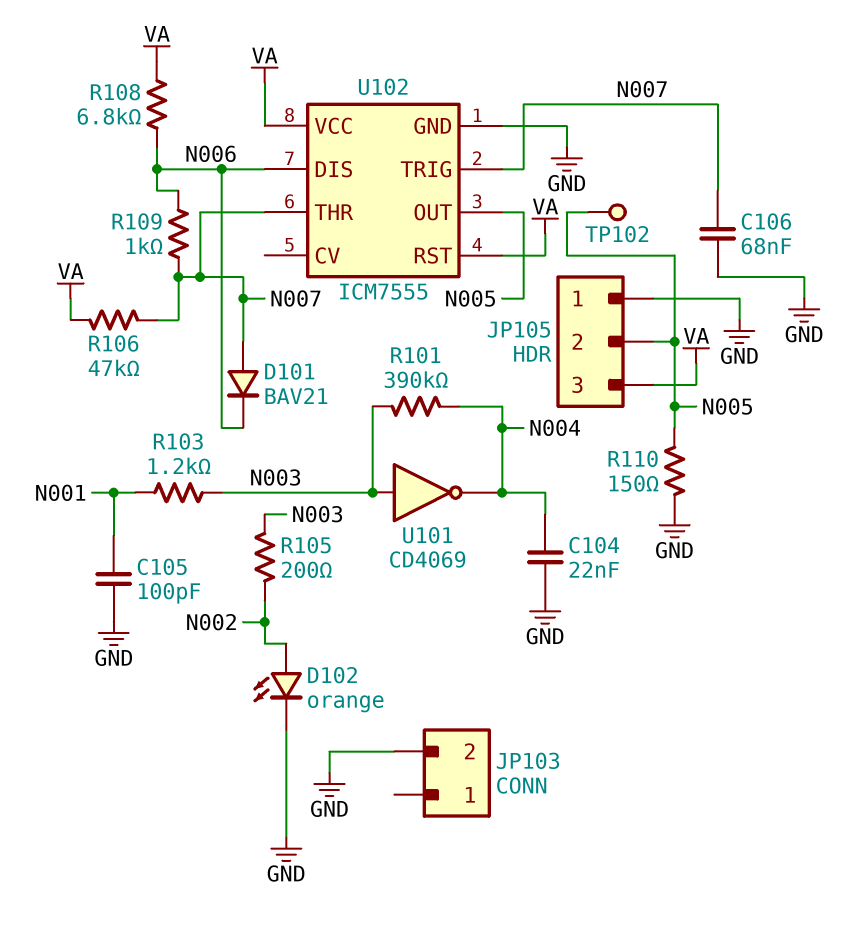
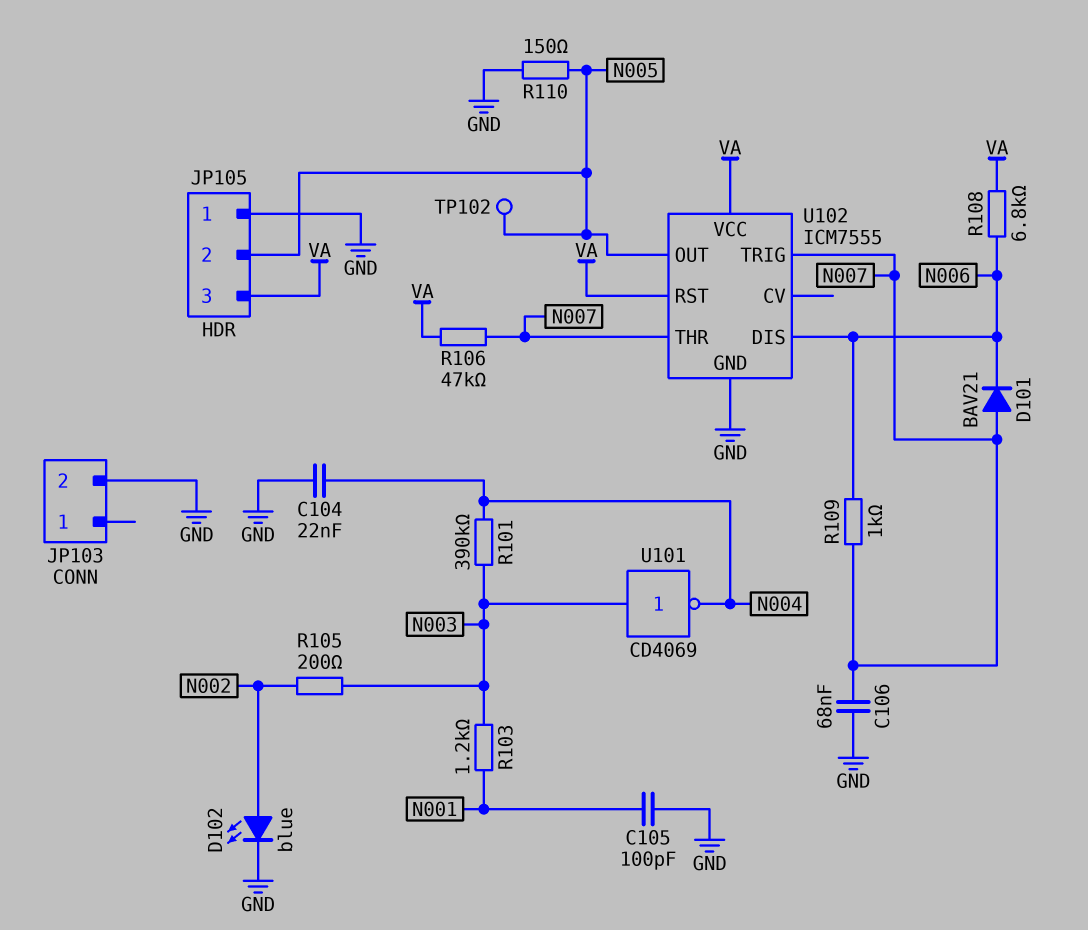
D102: LED orange (A N002, K GND) -> LED blue (A N002, K GND)

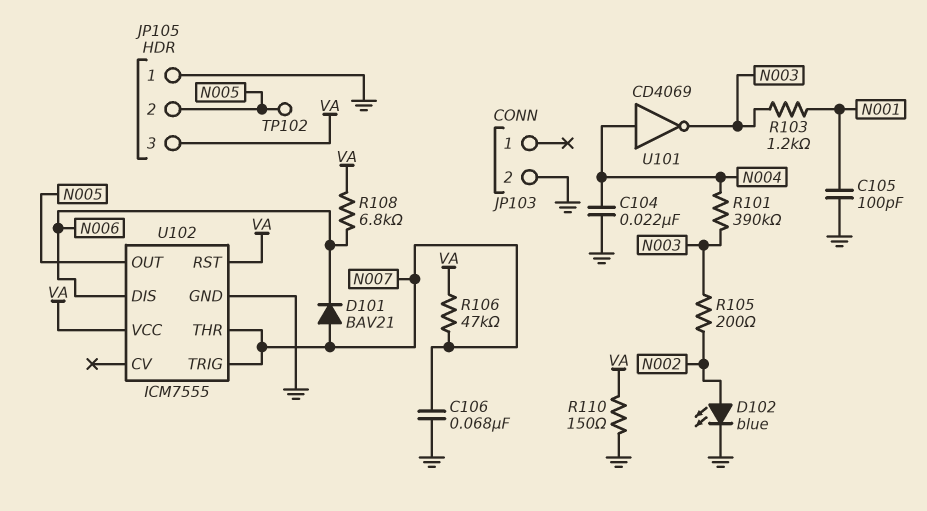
R109: 1k (N006, N007) -> none
R110: 150 (GND, N005) -> 150 (GND, VA)
U101: NOT CD4069 (in N003, out N004) -> NOT CD4069 (in N004, out N003)

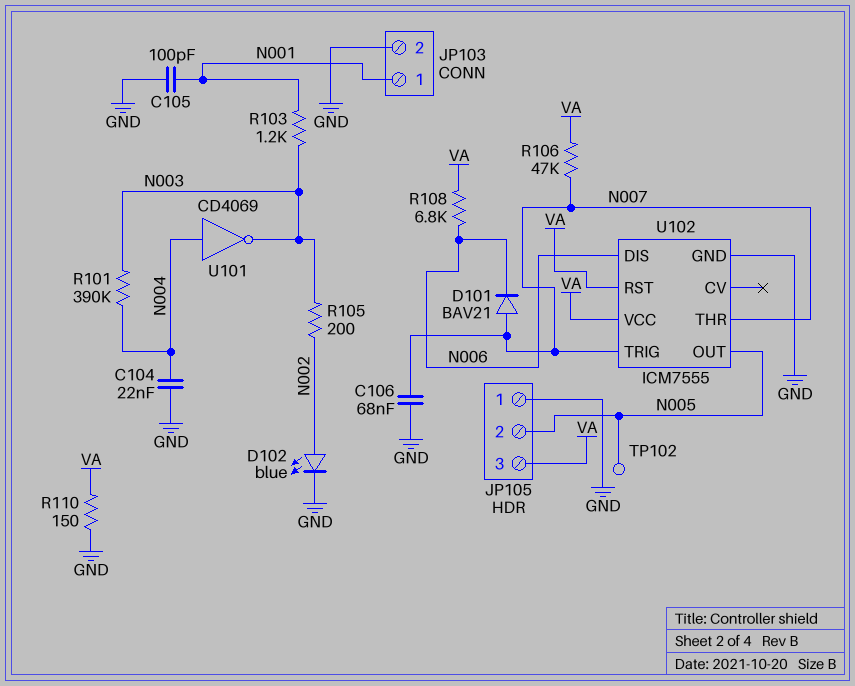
JP103 pin 1: none -> N001

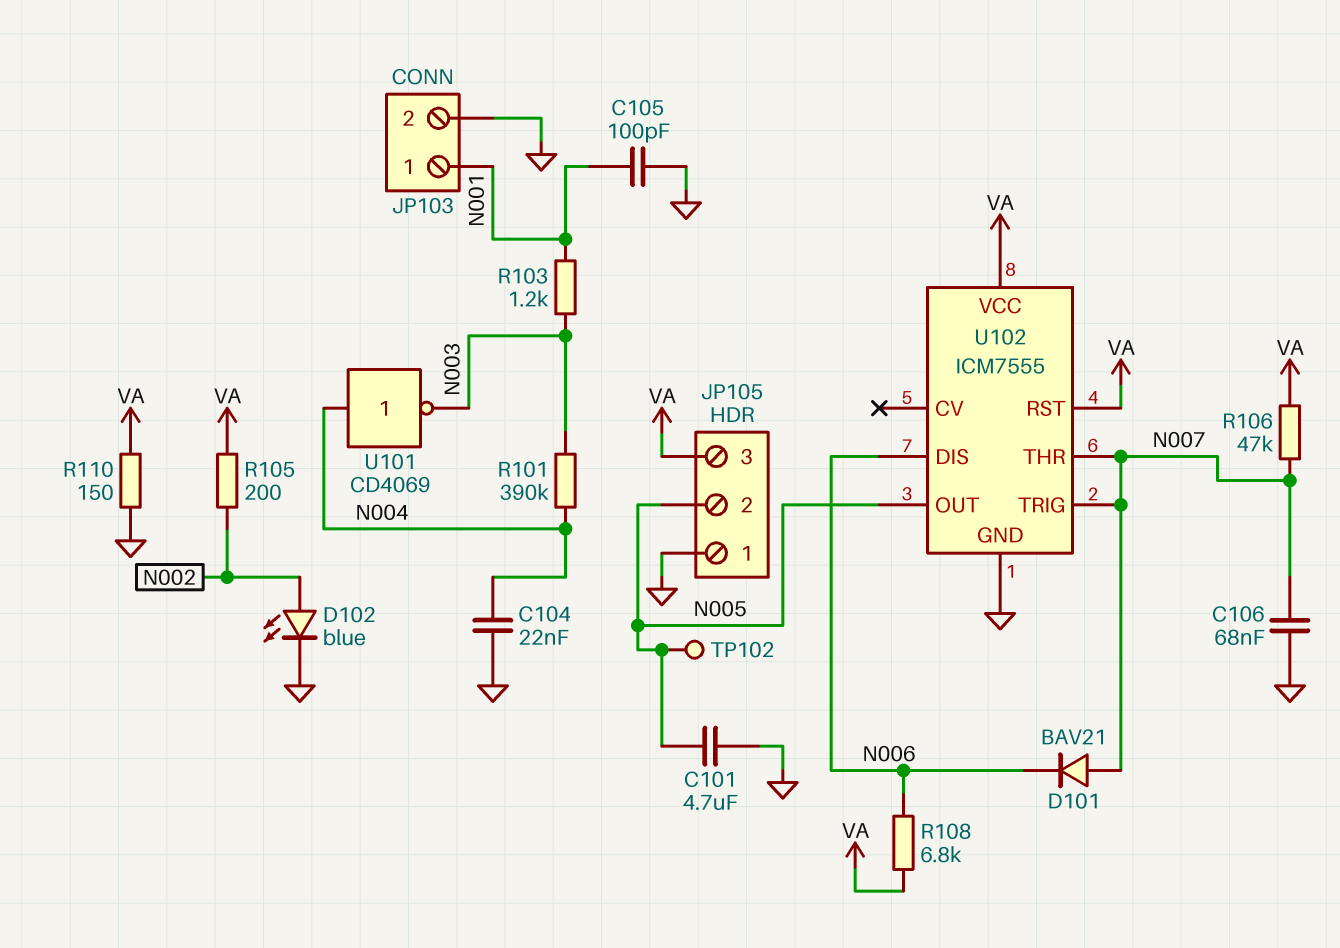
C101: none -> 4.7uF (GND, N005)
R105: 200 (N002, N003) -> 200 (N002, VA)

